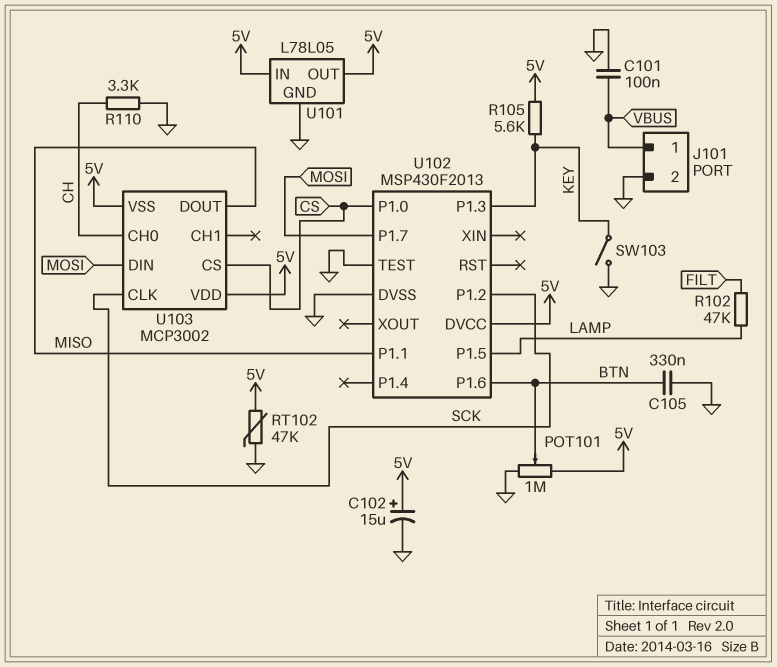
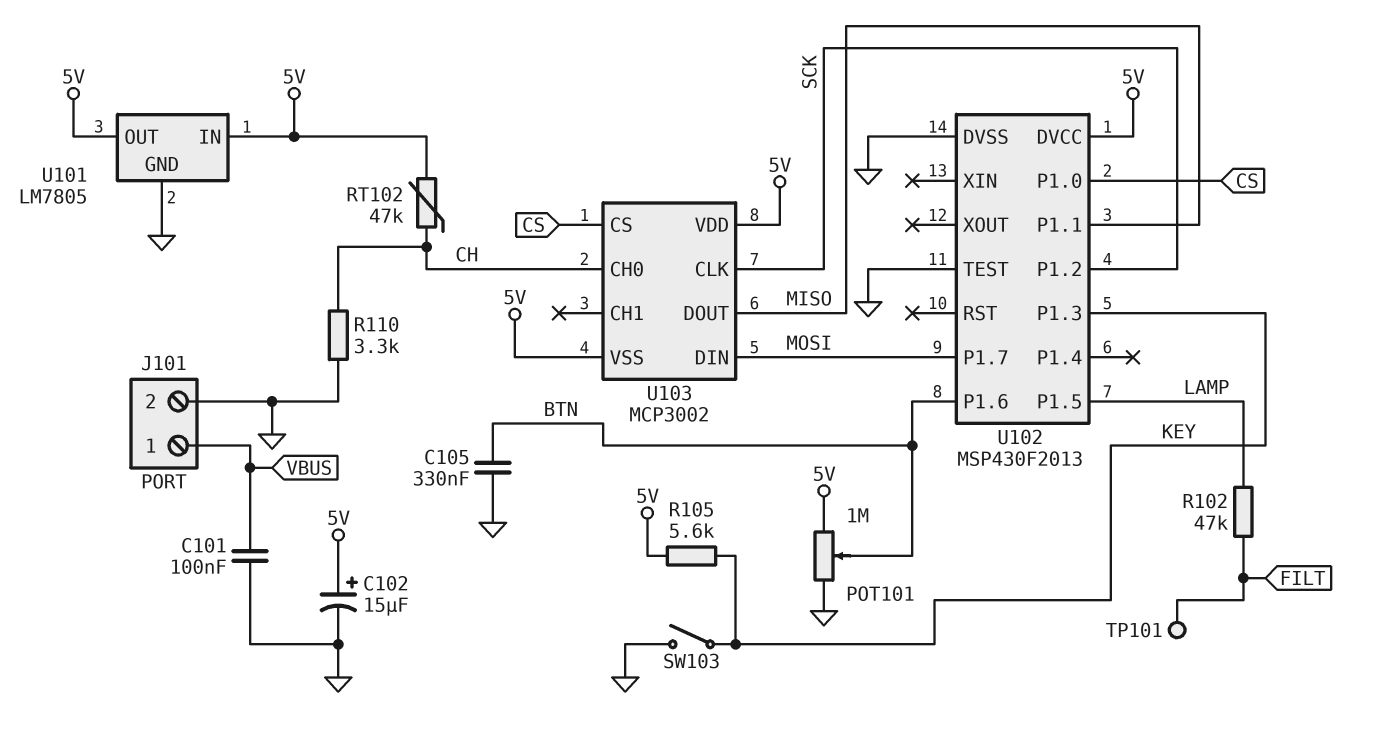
RT102: 47k (5V, GND) -> 47k (5V, CH)
TP101: none -> test point (FILT)
U101: L78L05 -> LM7805

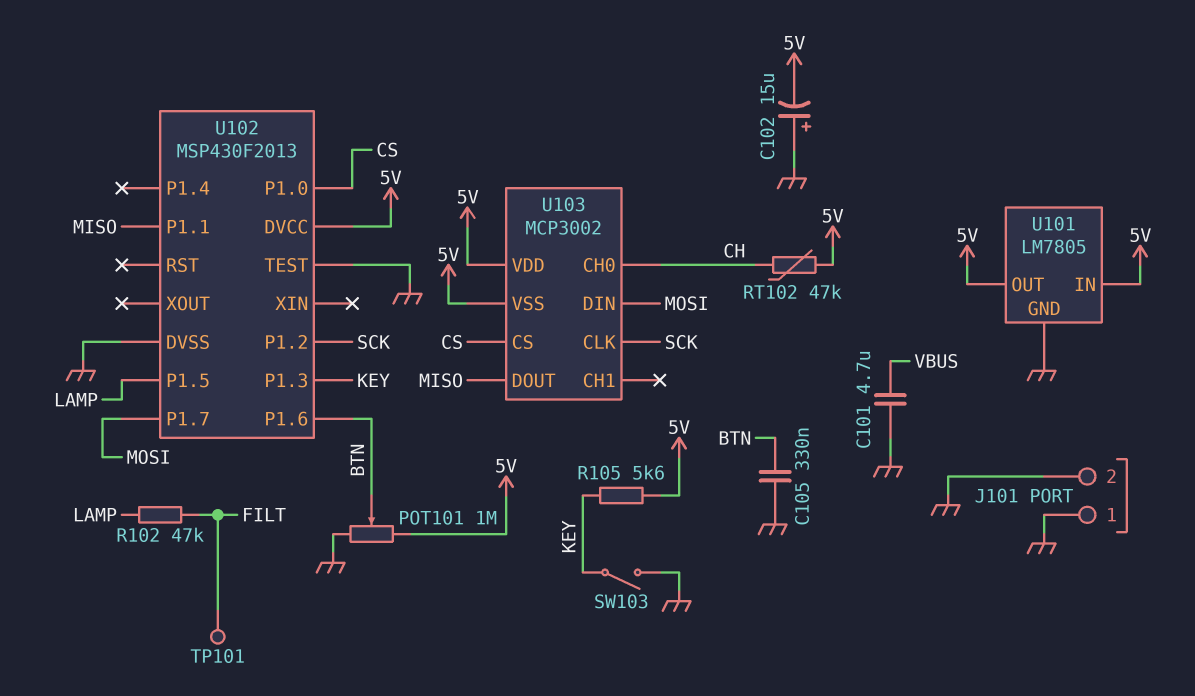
C101: 100nF (GND, VBUS) -> 4.7uF (GND, VBUS)
C102: 15uF (plus 5V, minus GND) -> 15uF (plus GND, minus 5V)
J101 pin 1: VBUS -> GND
R110: 3.3k (CH, GND) -> none

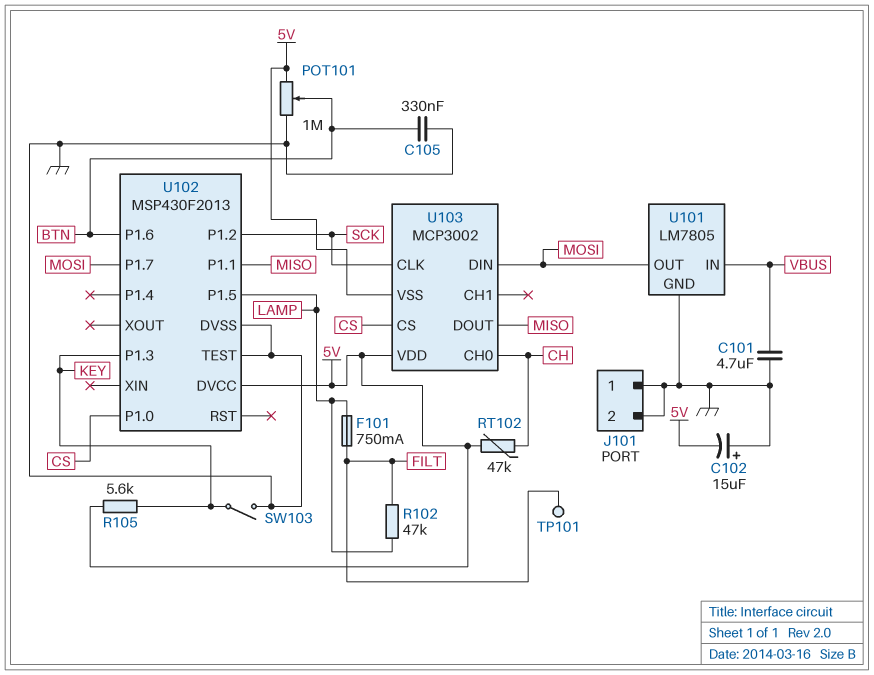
F101: none -> 750mA (FILT, LAMP)
U101 pin IN: 5V -> VBUS
U101 pin OUT: 5V -> MOSI

